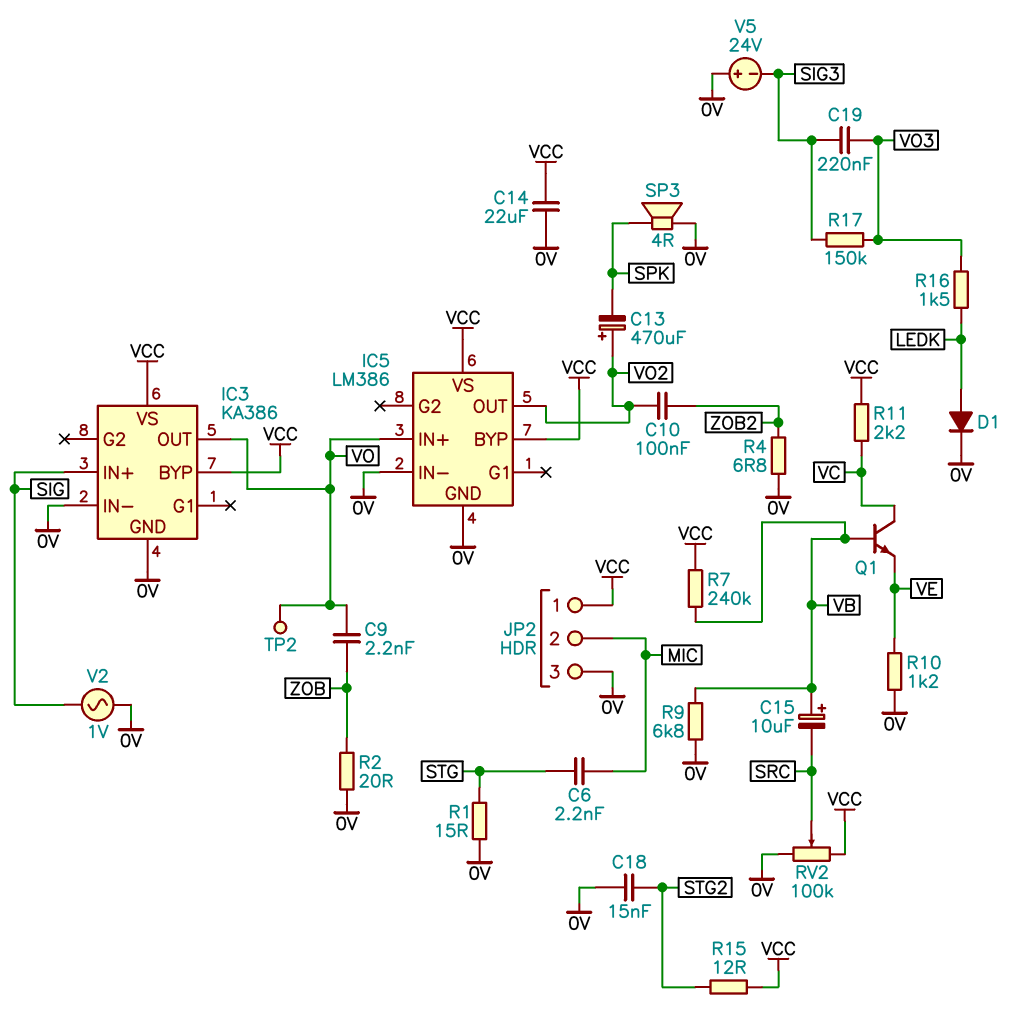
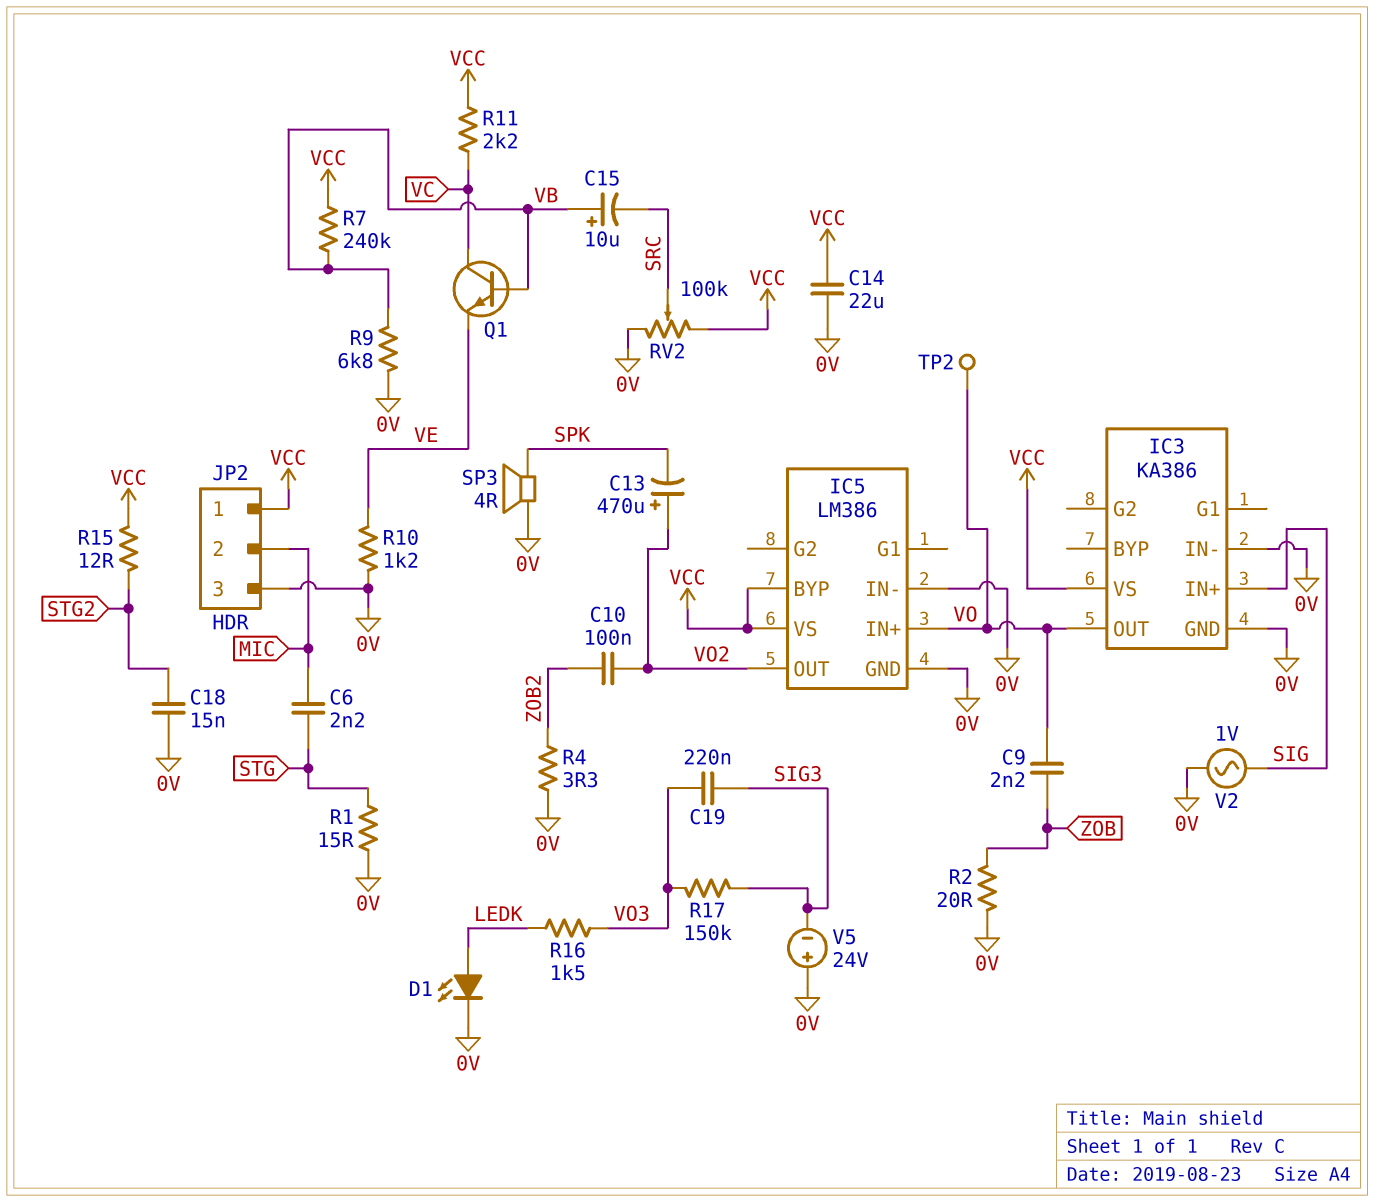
D1: diode (A LEDK, K 0V) -> LED (A LEDK, K 0V)
IC3 pin BYP: VCC -> none
R4: 6.8 (0V, ZOB2) -> 3.3 (0V, ZOB2)

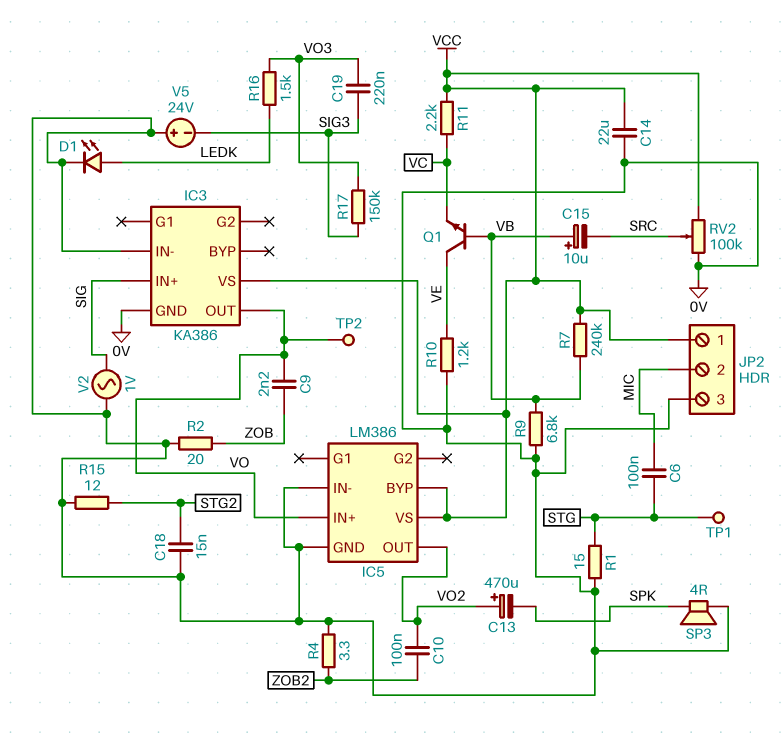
C6: 2.2nF (MIC, STG) -> 100nF (MIC, STG)
Q1: NPN (B VB, C VC, E VE) -> NPN (B VB, C VE, E VC)
R15: 12 (STG2, VCC) -> 12 (0V, STG2)
TP1: none -> test point (STG)

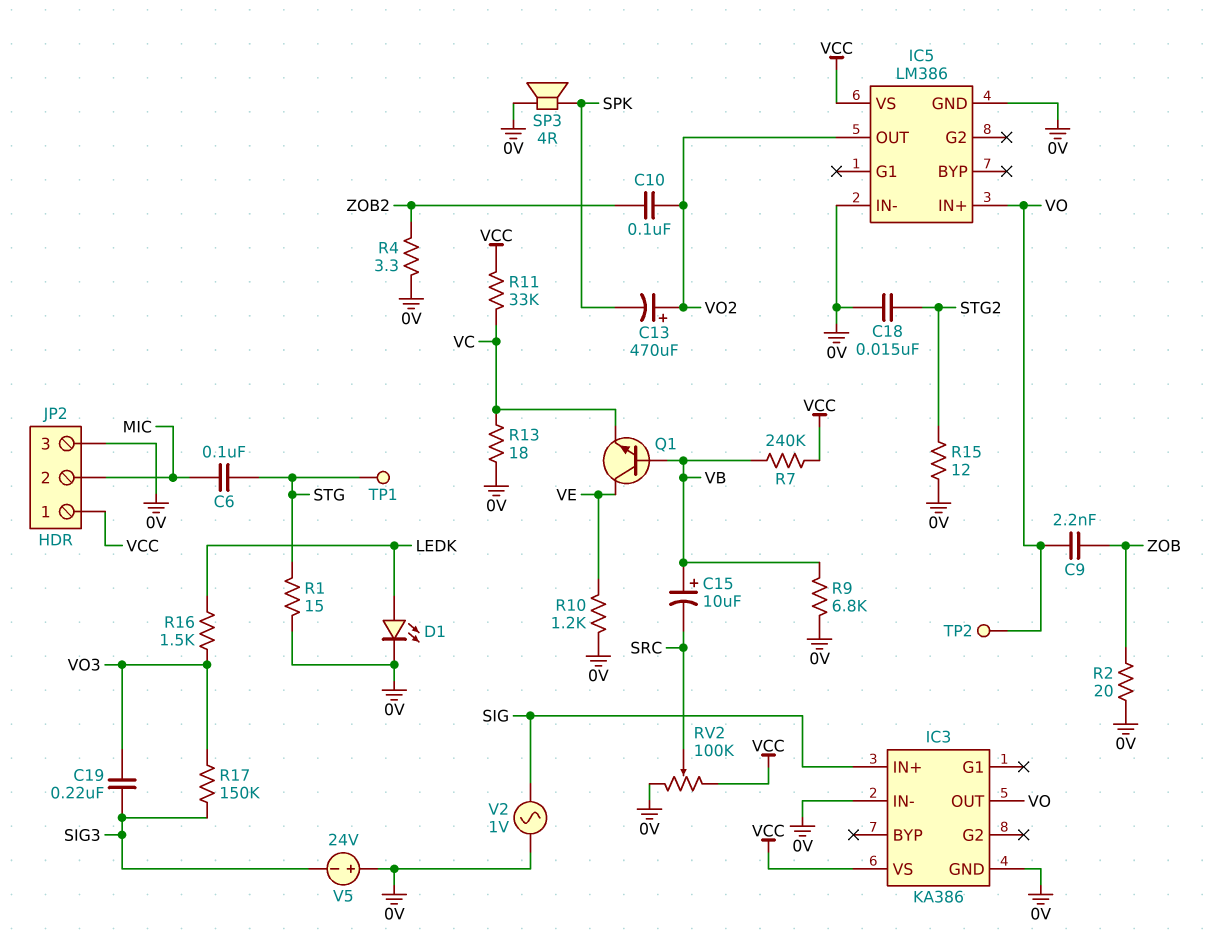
C14: 22uF (0V, VCC) -> none
IC5 pin BYP: VCC -> none
R11: 2.2k (VC, VCC) -> 33k (VC, VCC)
R13: none -> 18 (0V, VC)

